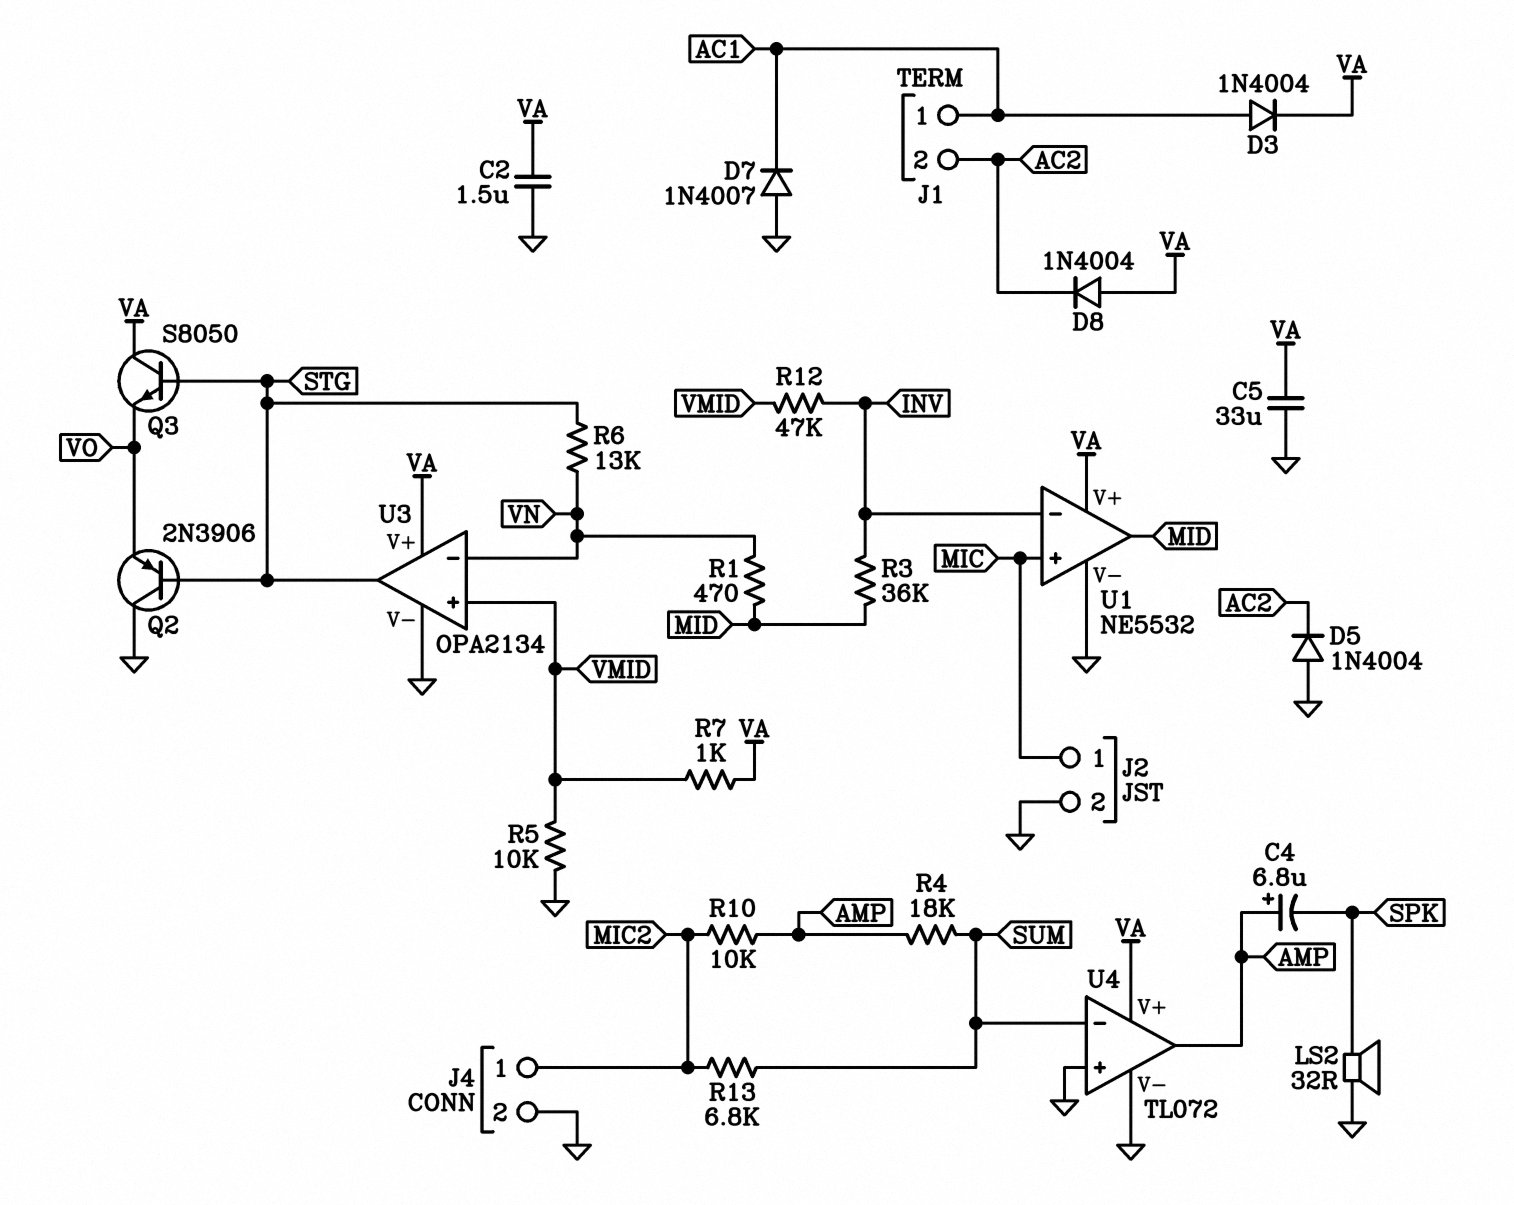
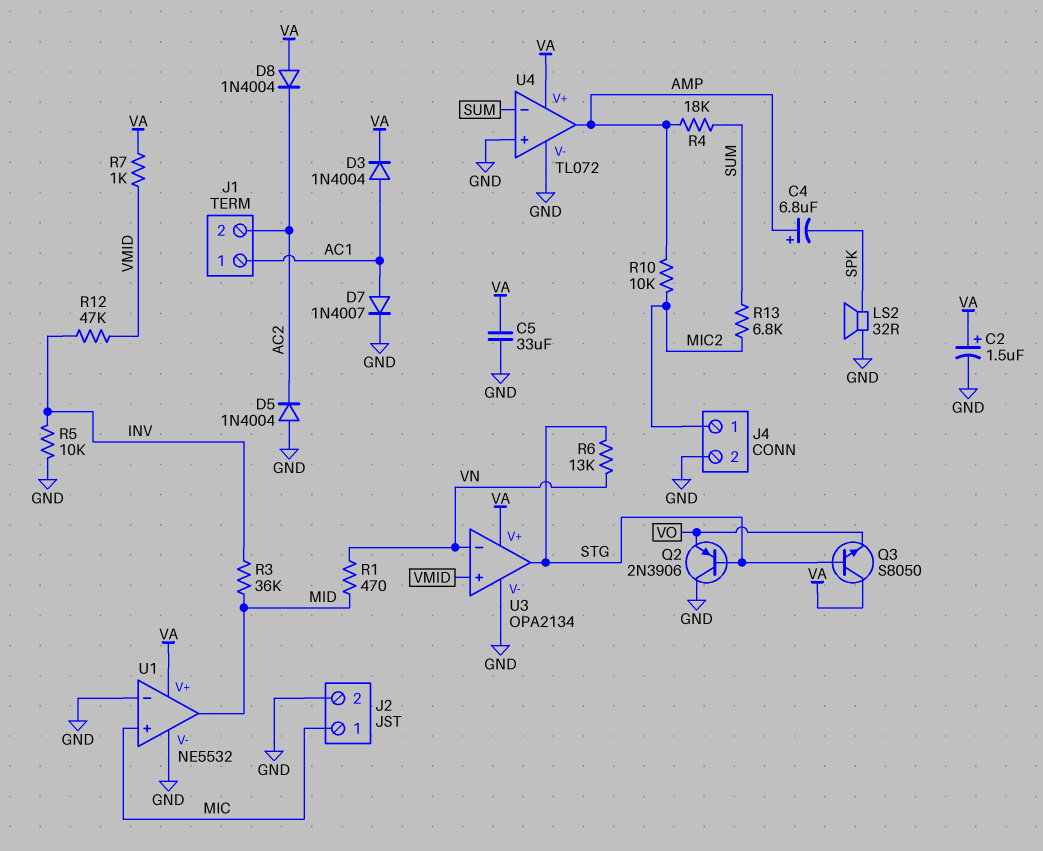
C2: 1.5uF (GND, VA) -> 1.5uF (plus VA, minus GND)
D7: diode 1N4007 (A GND, K AC1) -> diode 1N4007 (A AC1, K GND)
R5: 10k (GND, VMID) -> 10k (GND, INV)
U1 pin in-: INV -> GND

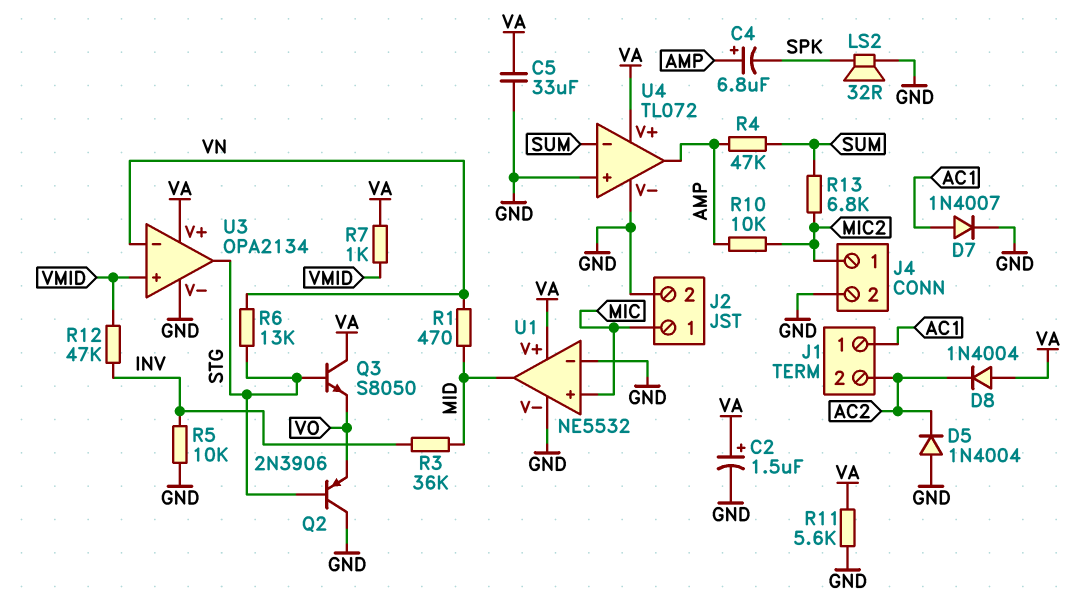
D3: diode 1N4004 (A AC1, K VA) -> none
R4: 18k (AMP, SUM) -> 47k (AMP, SUM)
R11: none -> 5.6k (GND, VA)

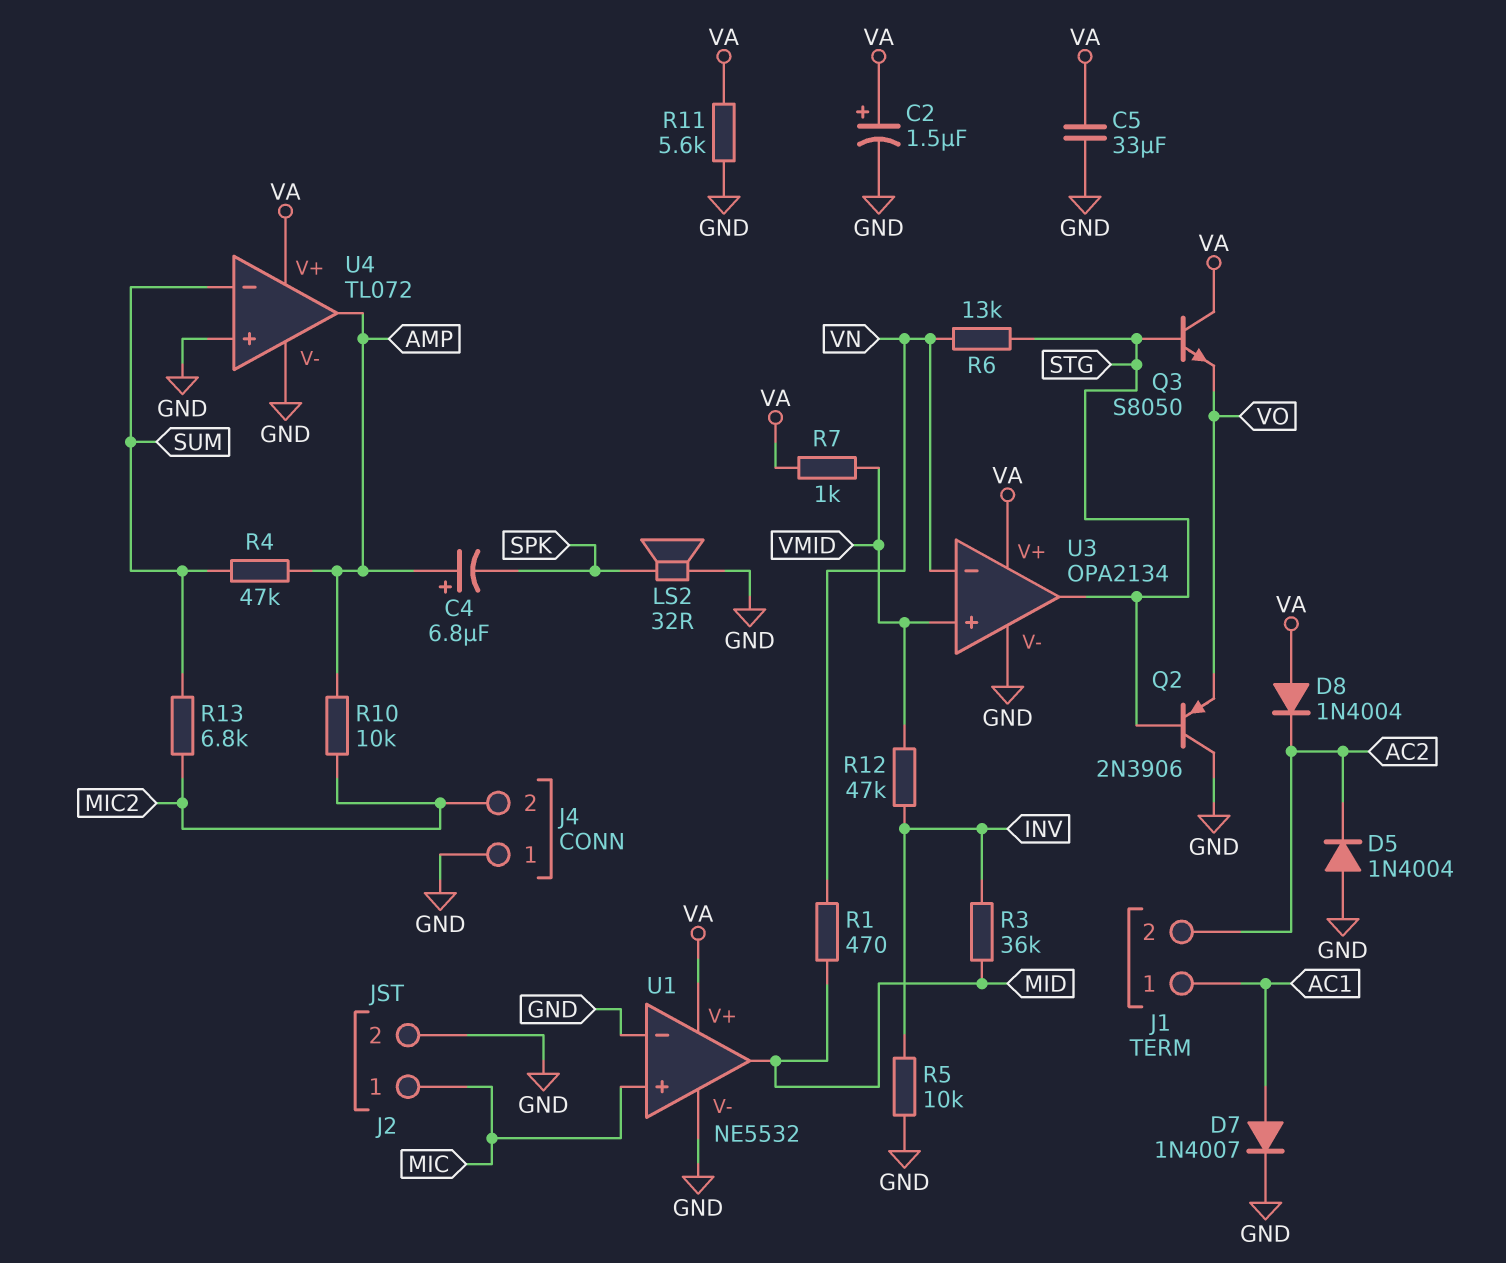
J4 pin 1: MIC2 -> GND
J4 pin 2: GND -> MIC2

